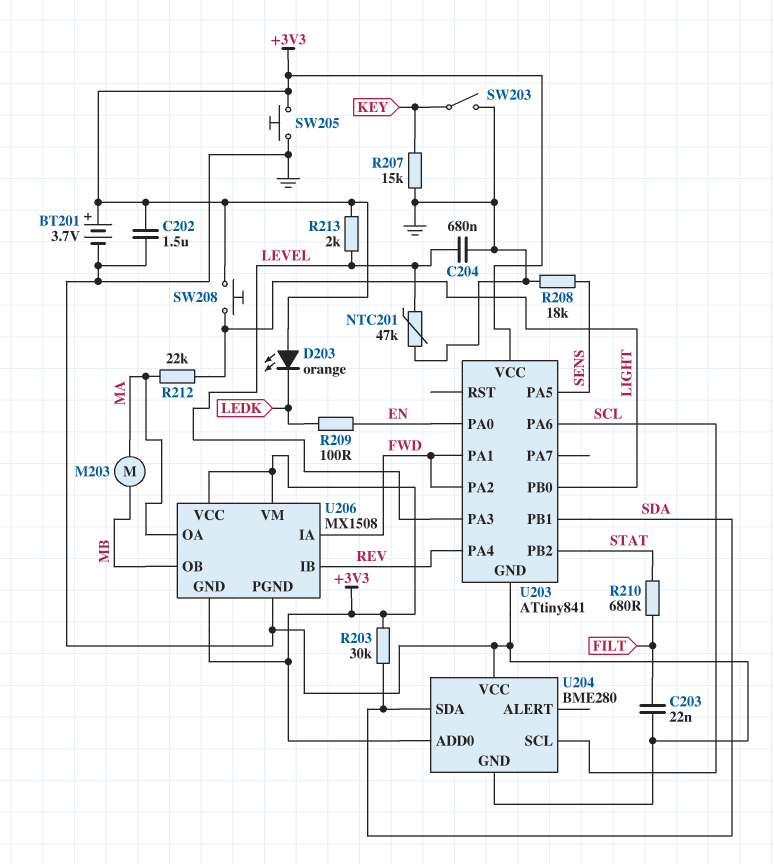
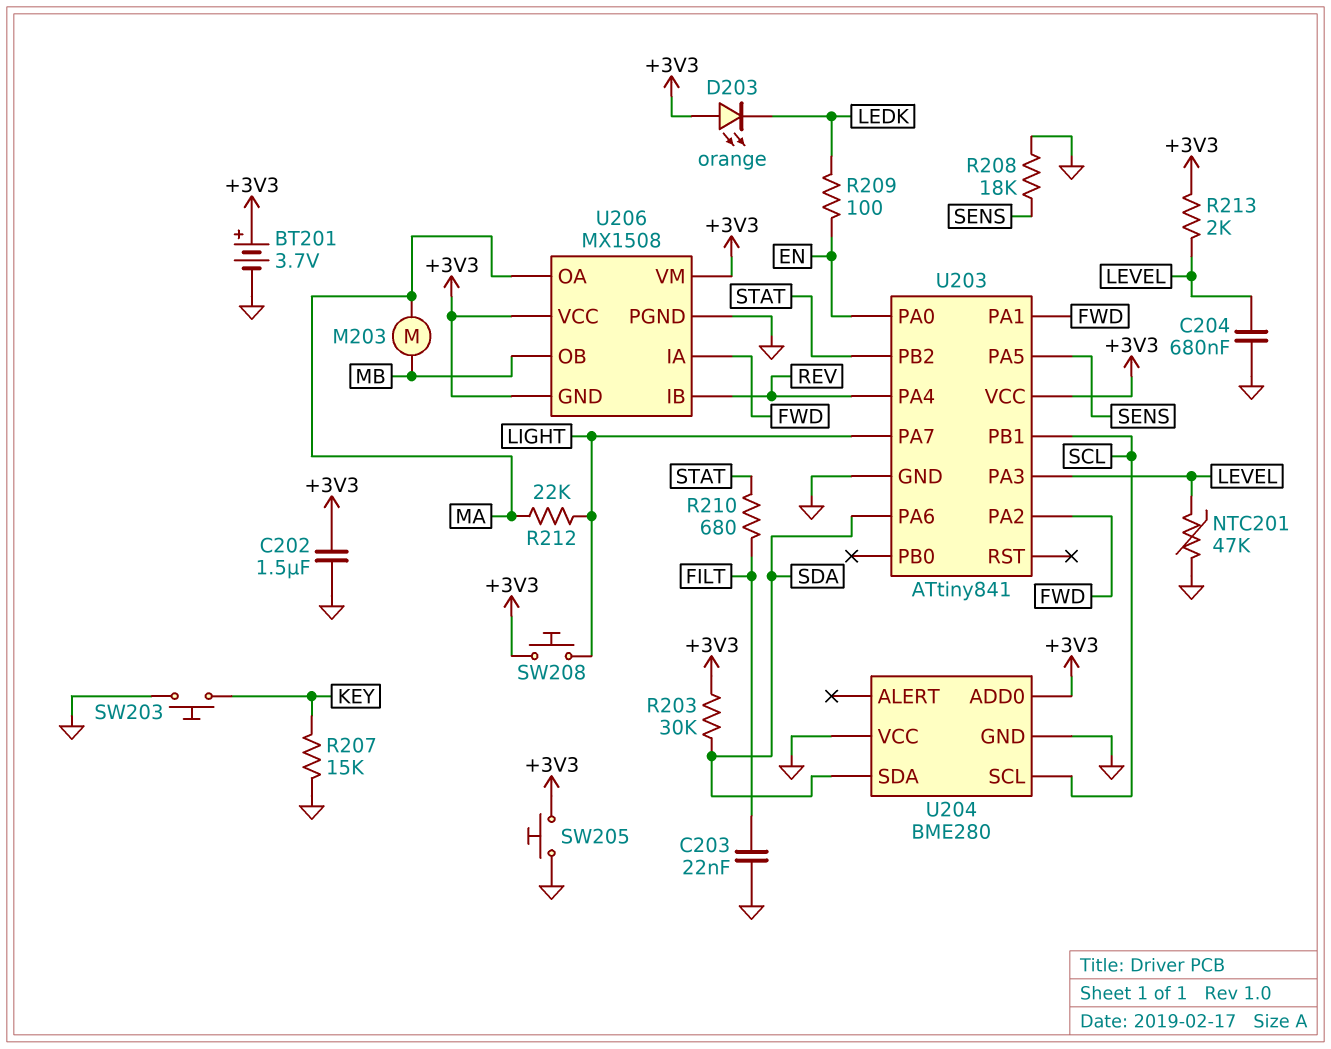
SW203: switch (GND, KEY) -> button (GND, KEY)
U203 pin PA6: SCL -> SDA
U203 pin PA7: none -> LIGHT
U203 pin PB0: LIGHT -> none
U203 pin PB1: SDA -> SCL

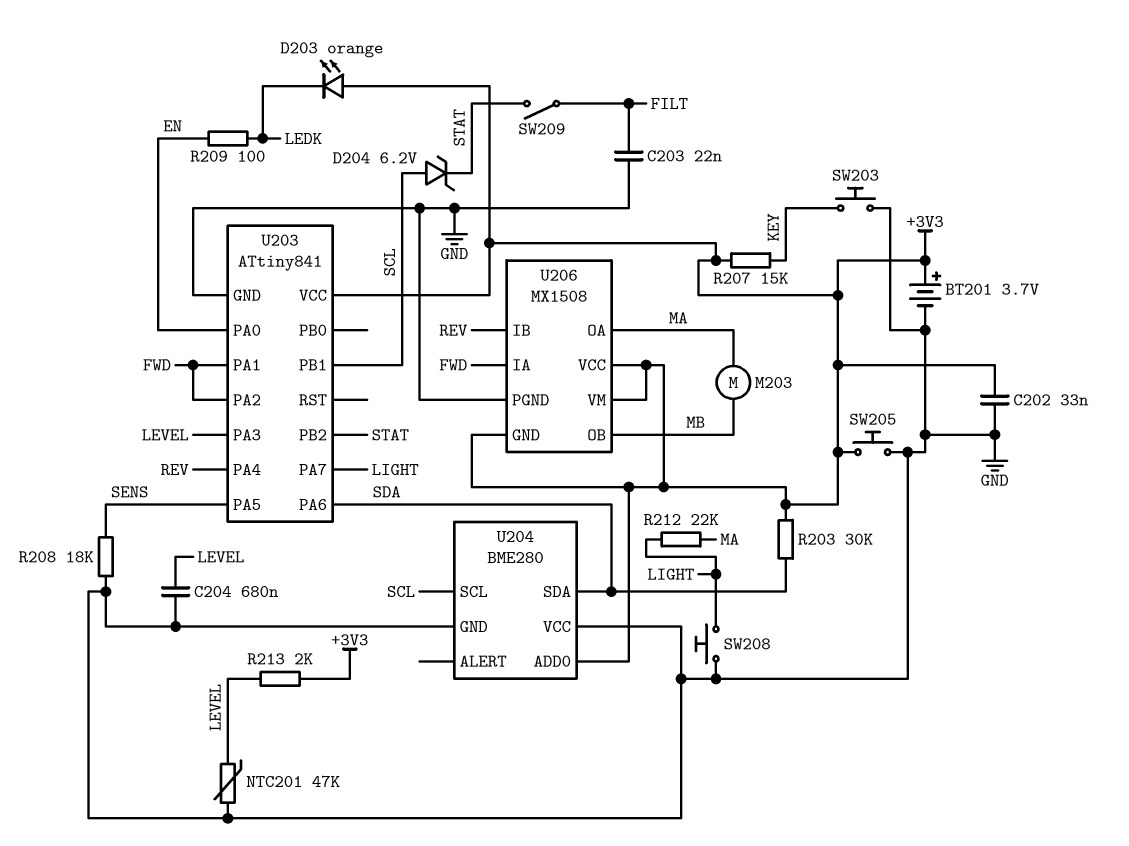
C202: 1.5uF (+3V3, GND) -> 33nF (+3V3, GND)
D204: none -> zener 6.2V (A SCL, K STAT)
R207: 15k (GND, KEY) -> 15k (+3V3, KEY)
R210: 680 (FILT, STAT) -> none
SW208: button (+3V3, LIGHT) -> button (GND, LIGHT)
SW209: none -> switch (FILT, STAT)

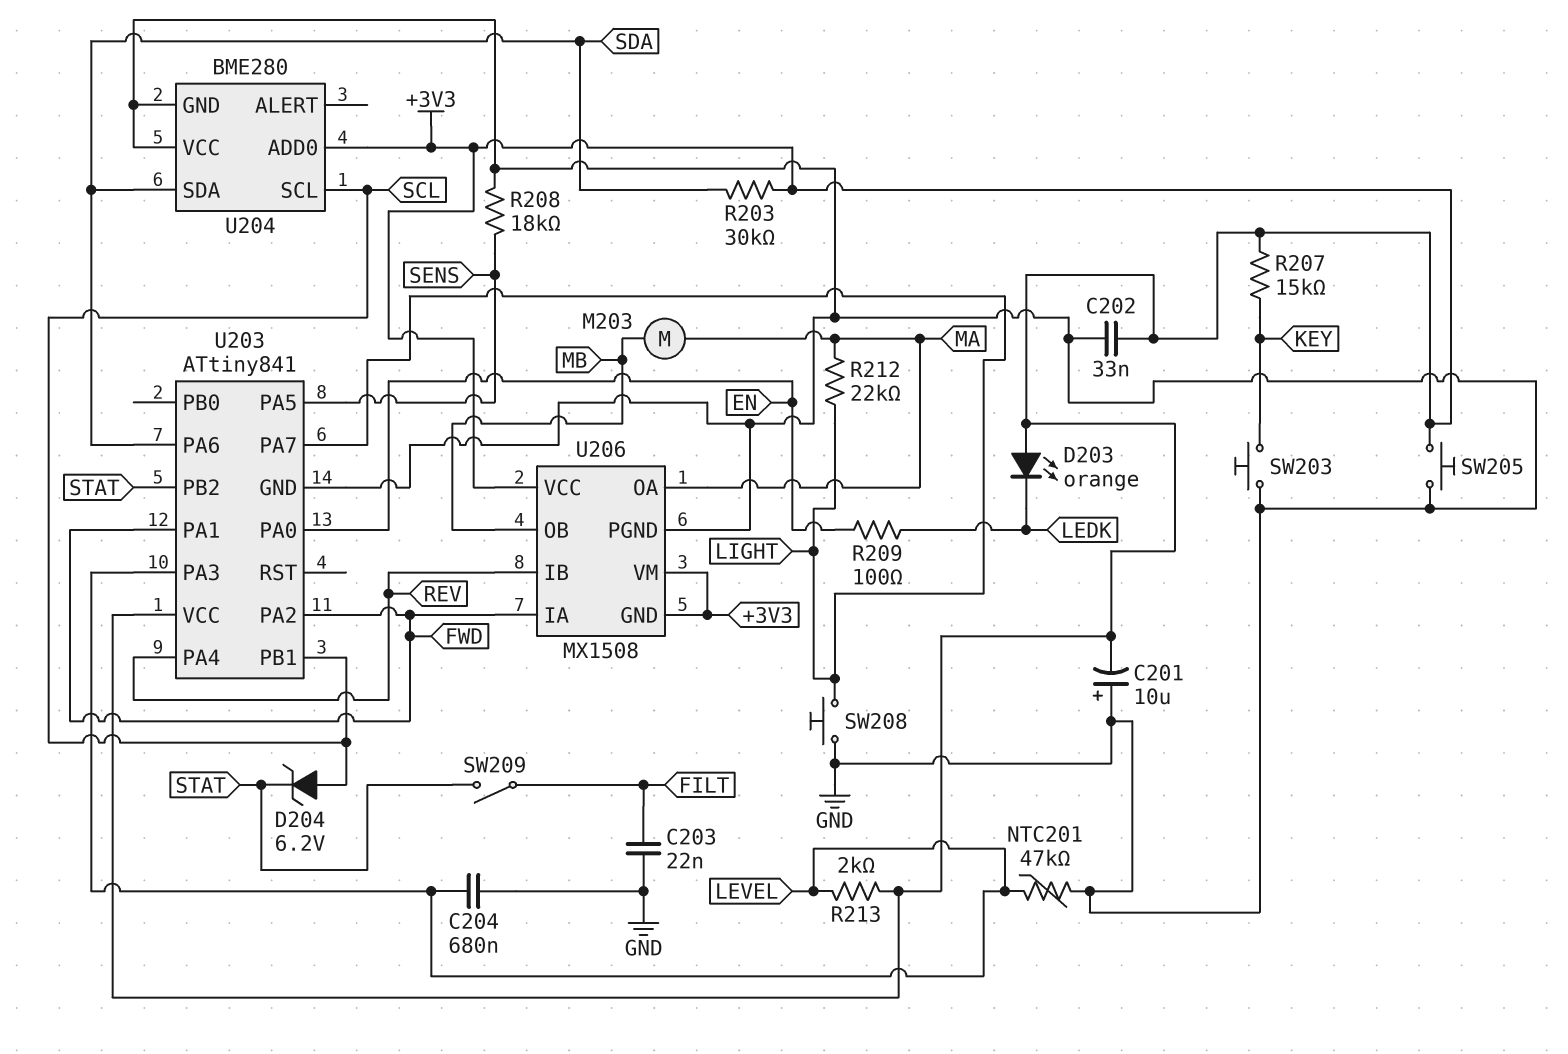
BT201: 3.7V (plus +3V3, minus GND) -> none
C201: none -> 10uF (plus GND, minus +3V3)

